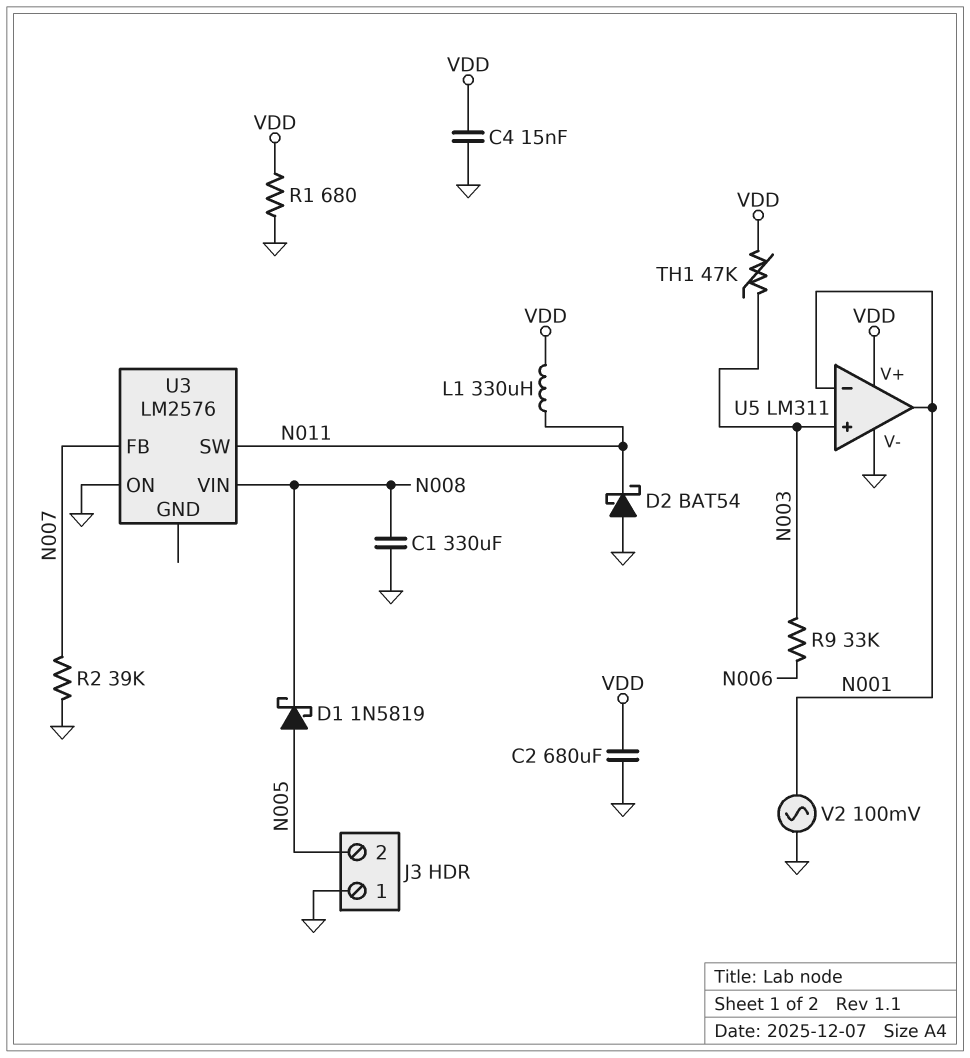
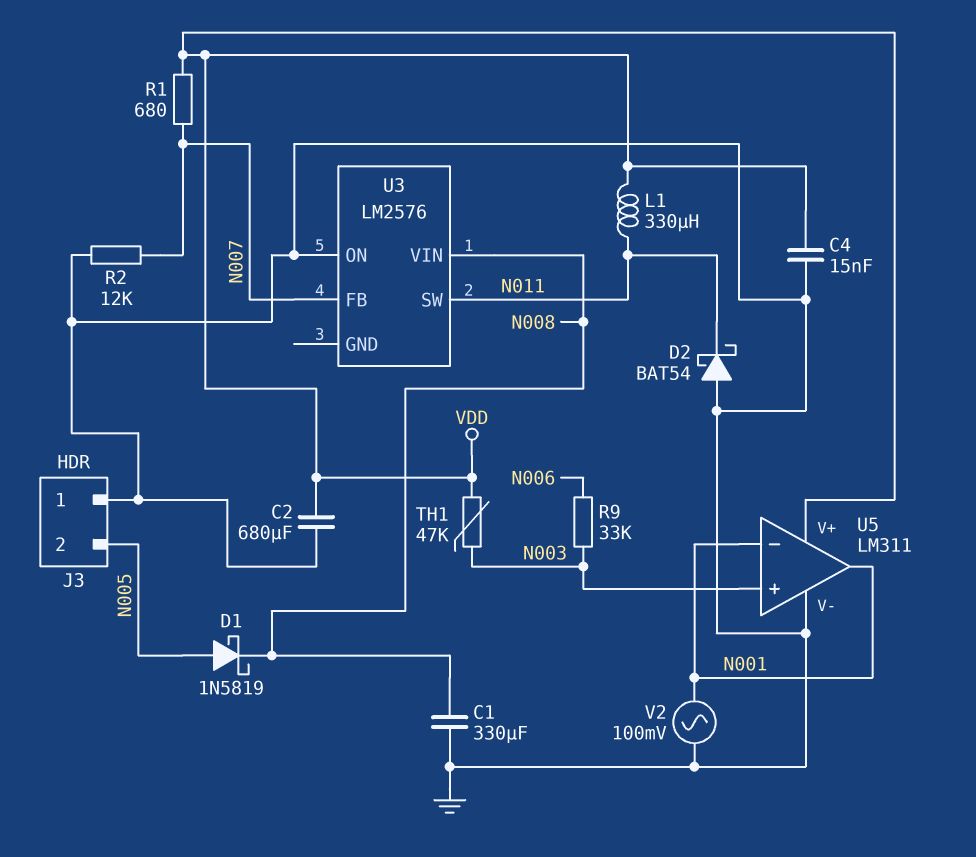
R1: 680 (GND, VDD) -> 680 (N007, VDD)
R2: 39k (GND, N007) -> 12k (GND, N007)

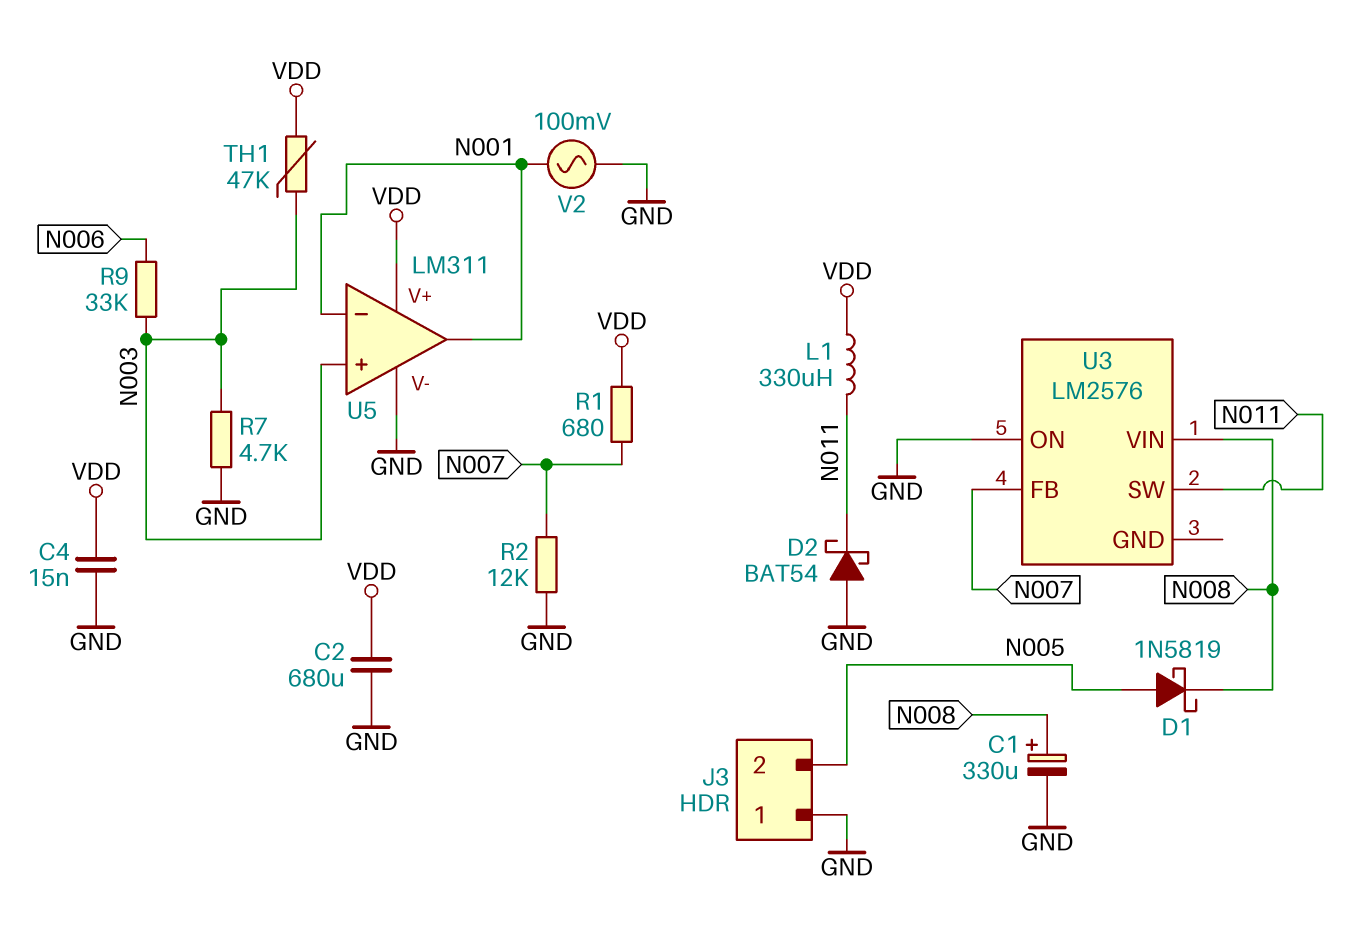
C1: 330uF (GND, N008) -> 330uF (plus N008, minus GND)
R7: none -> 4.7k (GND, N003)

